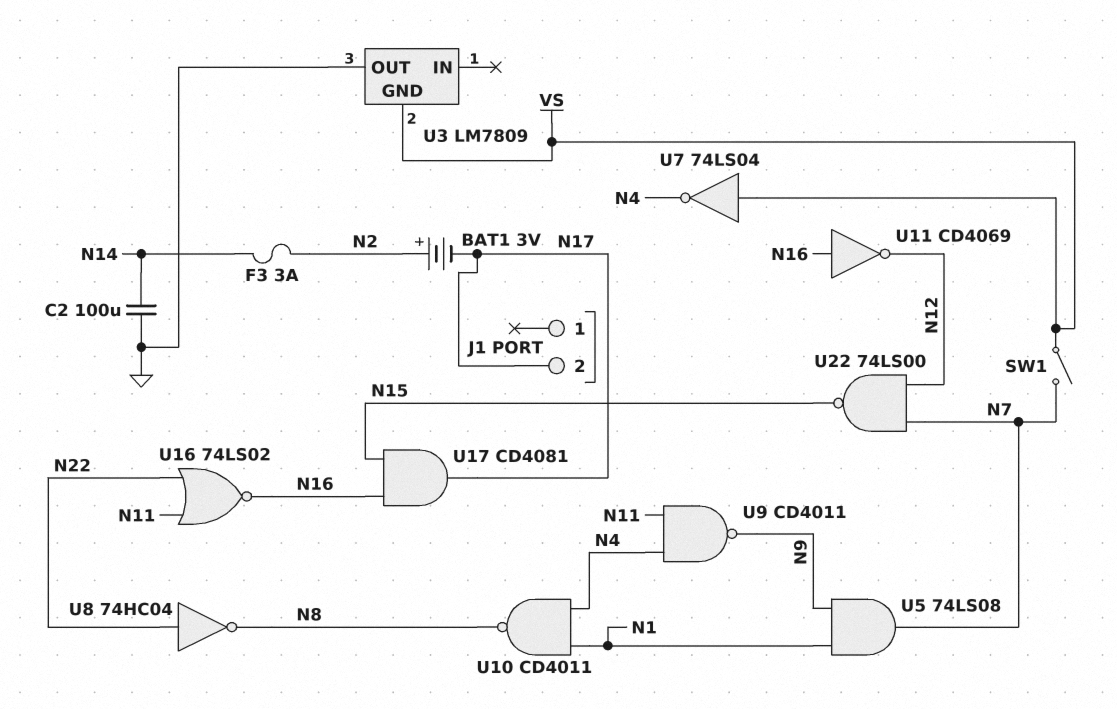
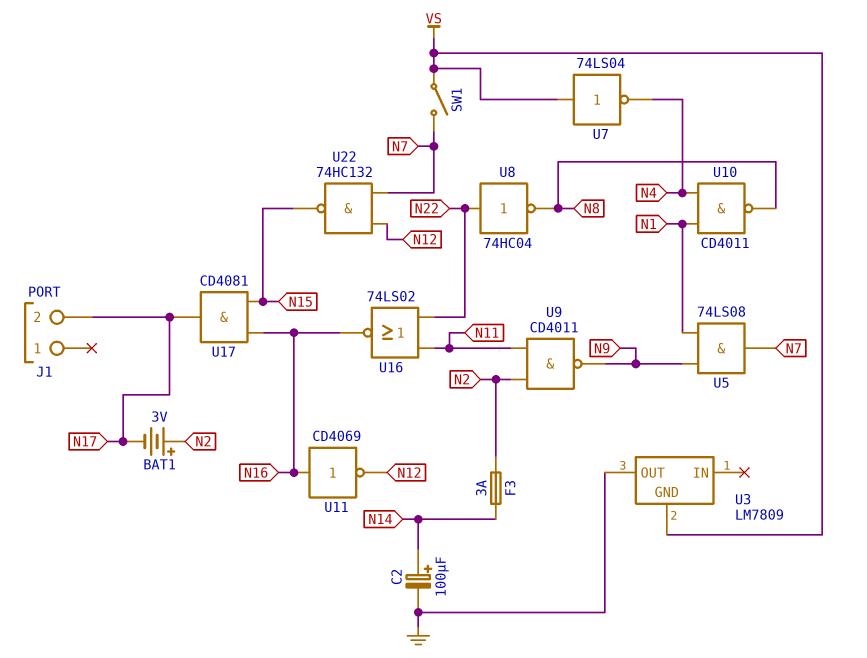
C2: 100uF (GND, N14) -> 100uF (plus N14, minus GND)
U9: NAND CD4011 (in N4, in N11, out N9) -> NAND CD4011 (in N2, in N11, out N9)
U22: NAND 74LS00 (in N7, in N12, out N15) -> NAND 74HC132 (in N7, in N12, out N15)

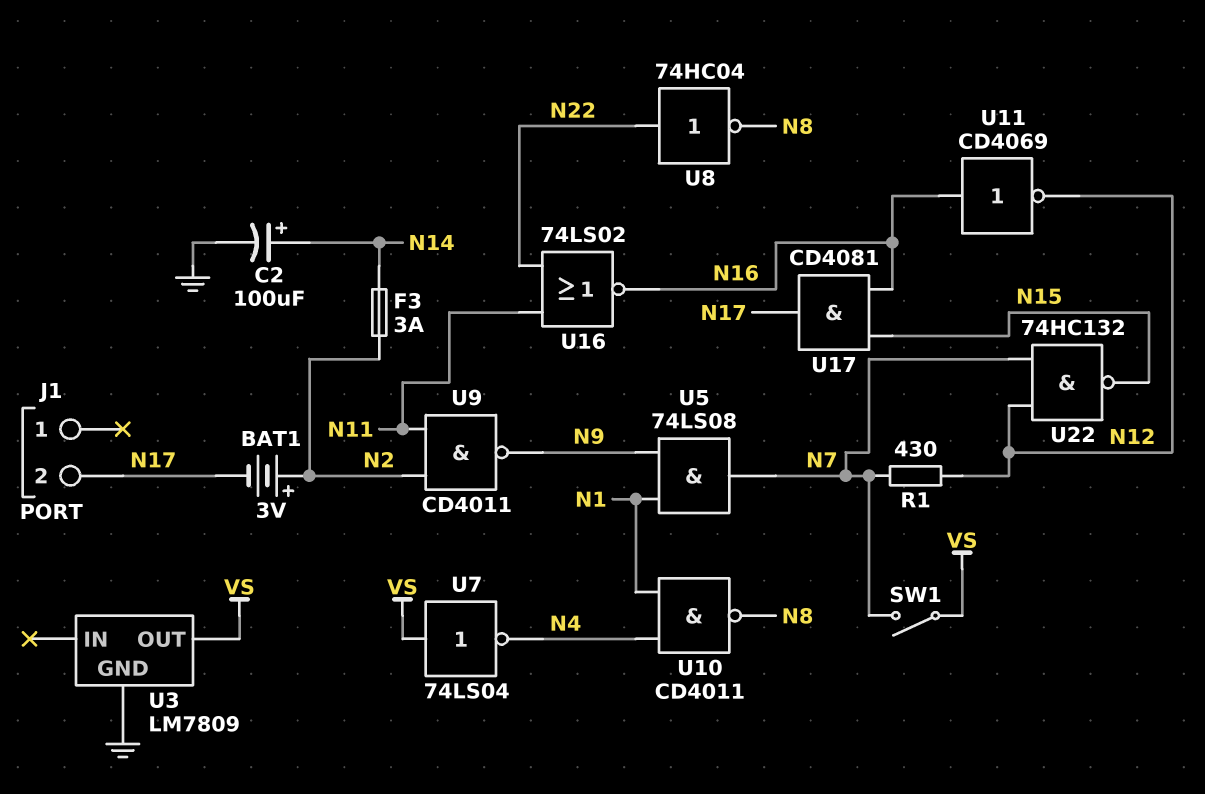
R1: none -> 430 (N7, N12)
U3 pin GND: VS -> GND
U3 pin OUT: GND -> VS

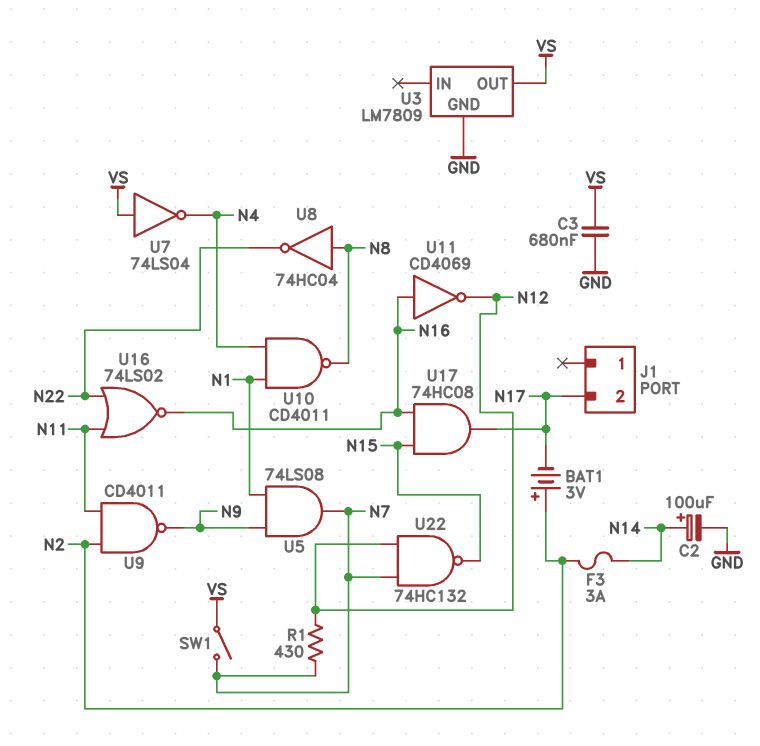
C3: none -> 680nF (GND, VS)
U8: NOT 74HC04 (in N22, out N8) -> NOT 74HC04 (in N8, out N22)
U17: AND CD4081 (in N15, in N16, out N17) -> AND 74HC08 (in N15, in N16, out N17)

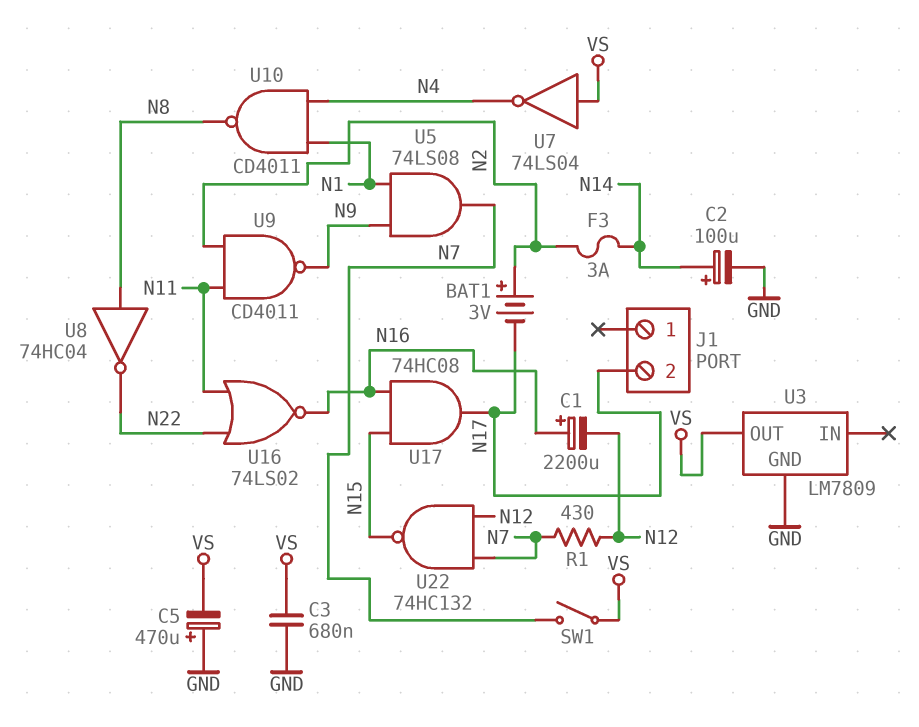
C1: none -> 2200uF (plus N16, minus N12)
C5: none -> 470uF (plus GND, minus VS)
U11: NOT CD4069 (in N16, out N12) -> none

